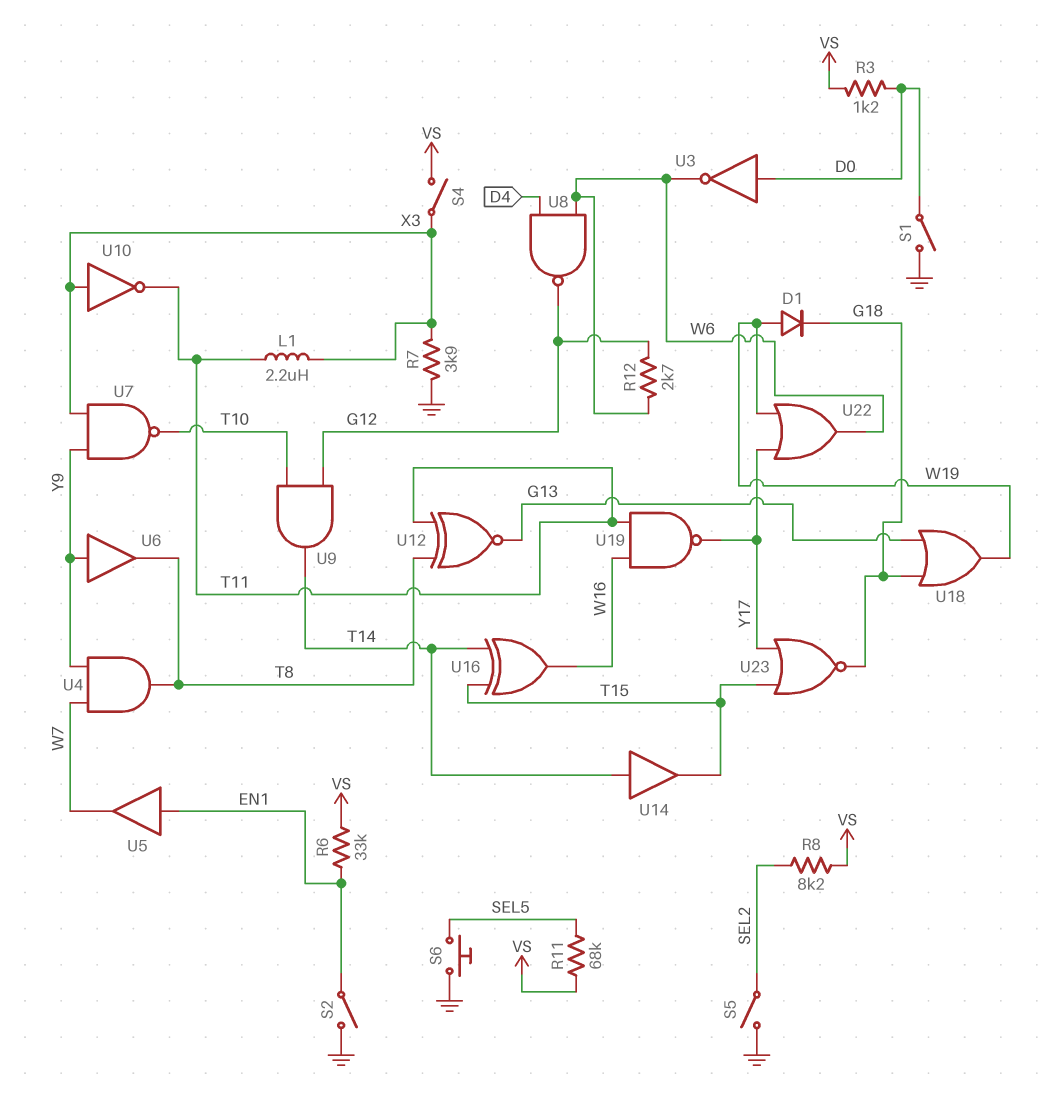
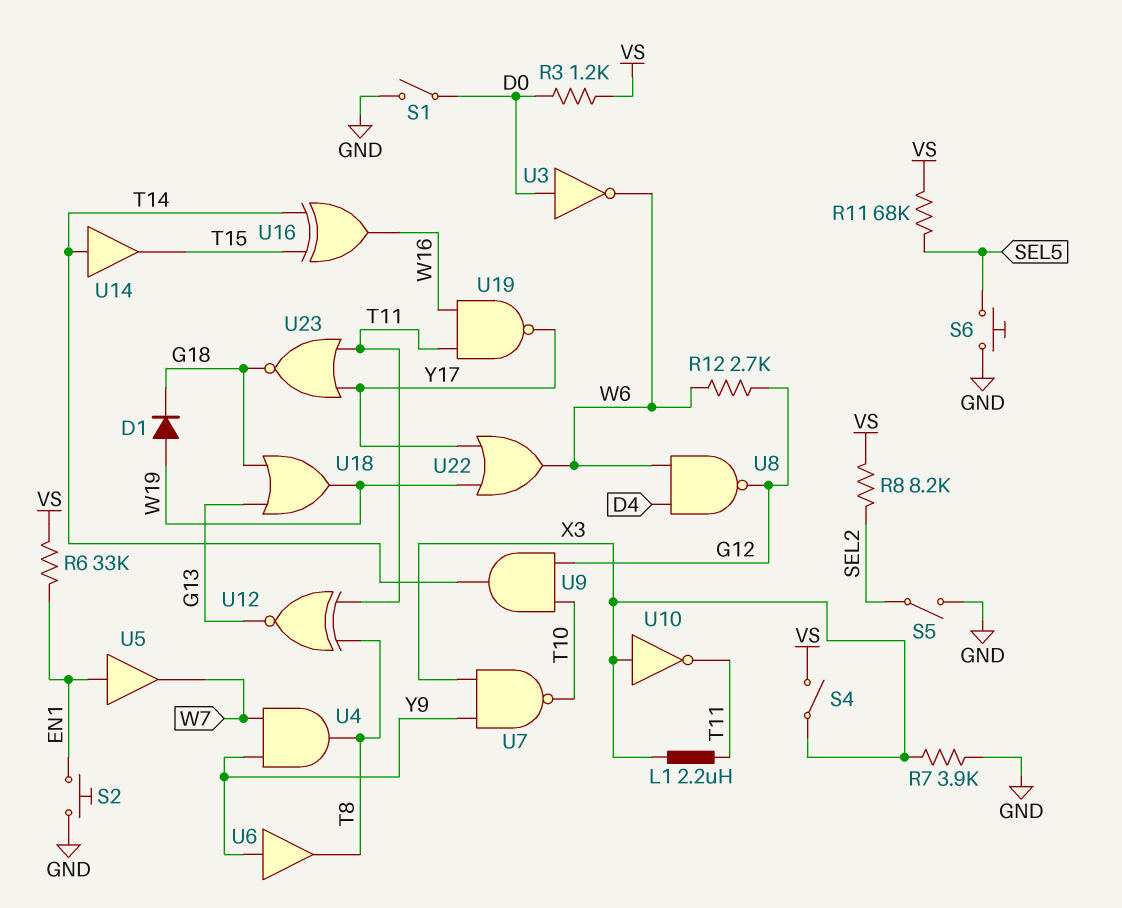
S2: switch (EN1, GND) -> button (EN1, GND)
U23: NOR (in T15, in Y17, out G18) -> NOR (in T11, in Y17, out G18)

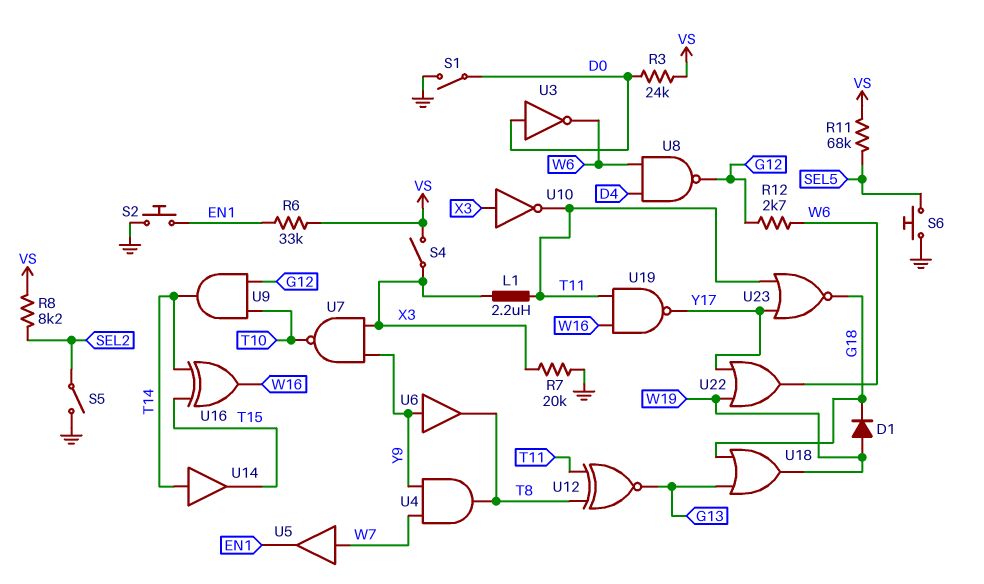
R3: 1.2k (D0, VS) -> 24k (D0, VS)
R7: 3.9k (GND, X3) -> 20k (GND, X3)
U5: buffer (in EN1, out W7) -> buffer (in W7, out EN1)

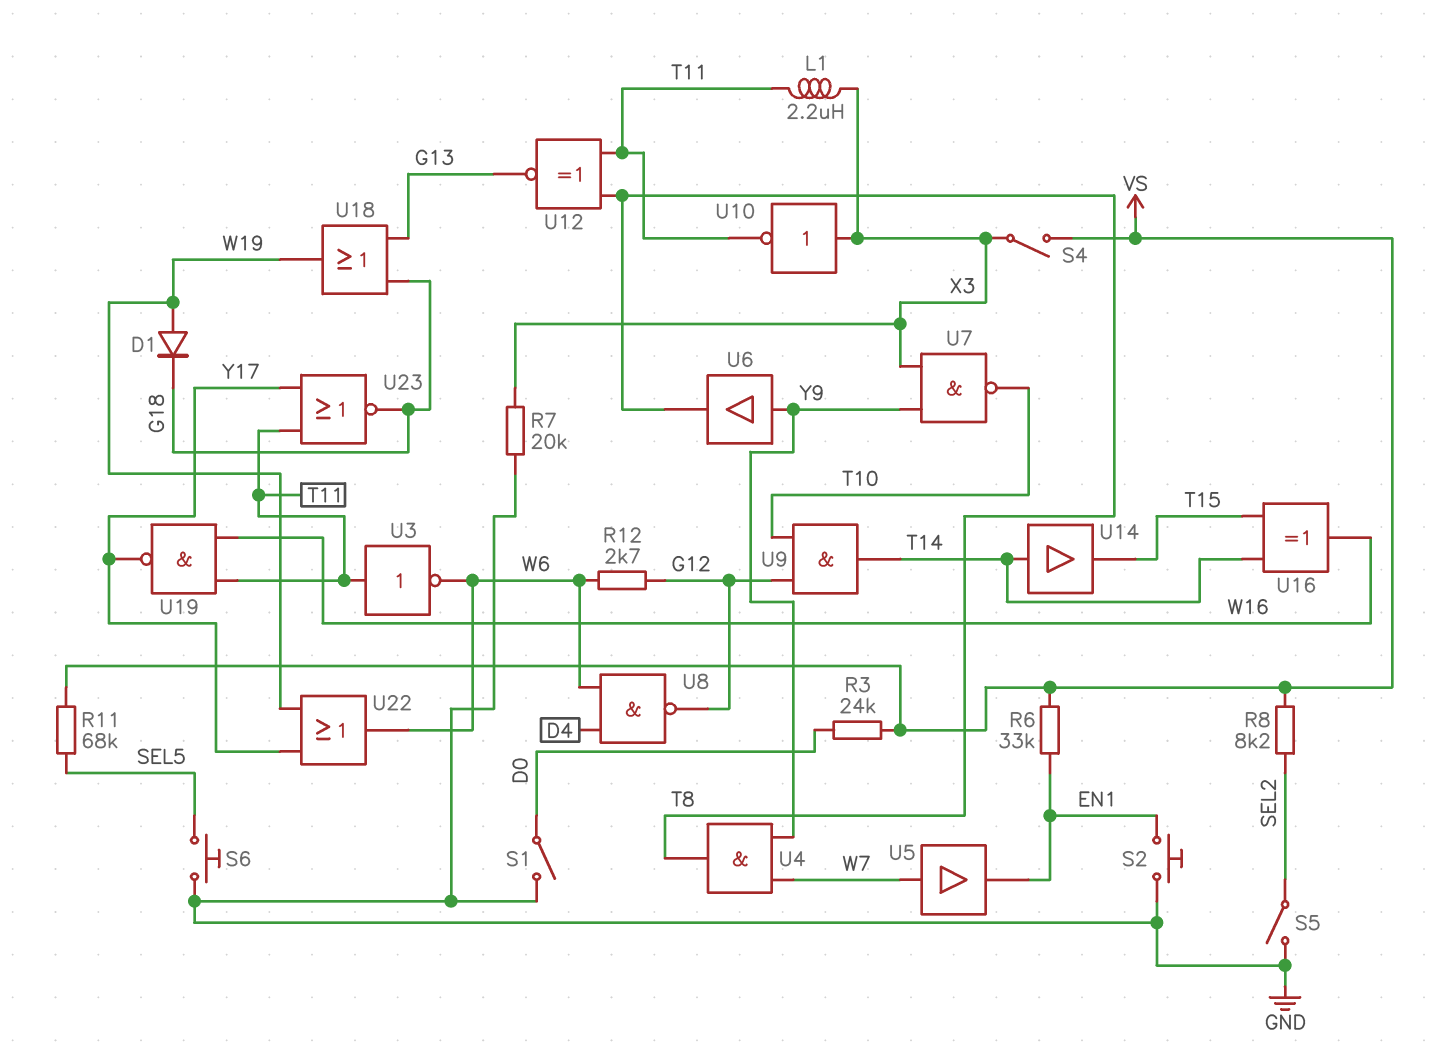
U3: NOT (in D0, out W6) -> NOT (in T11, out W6)

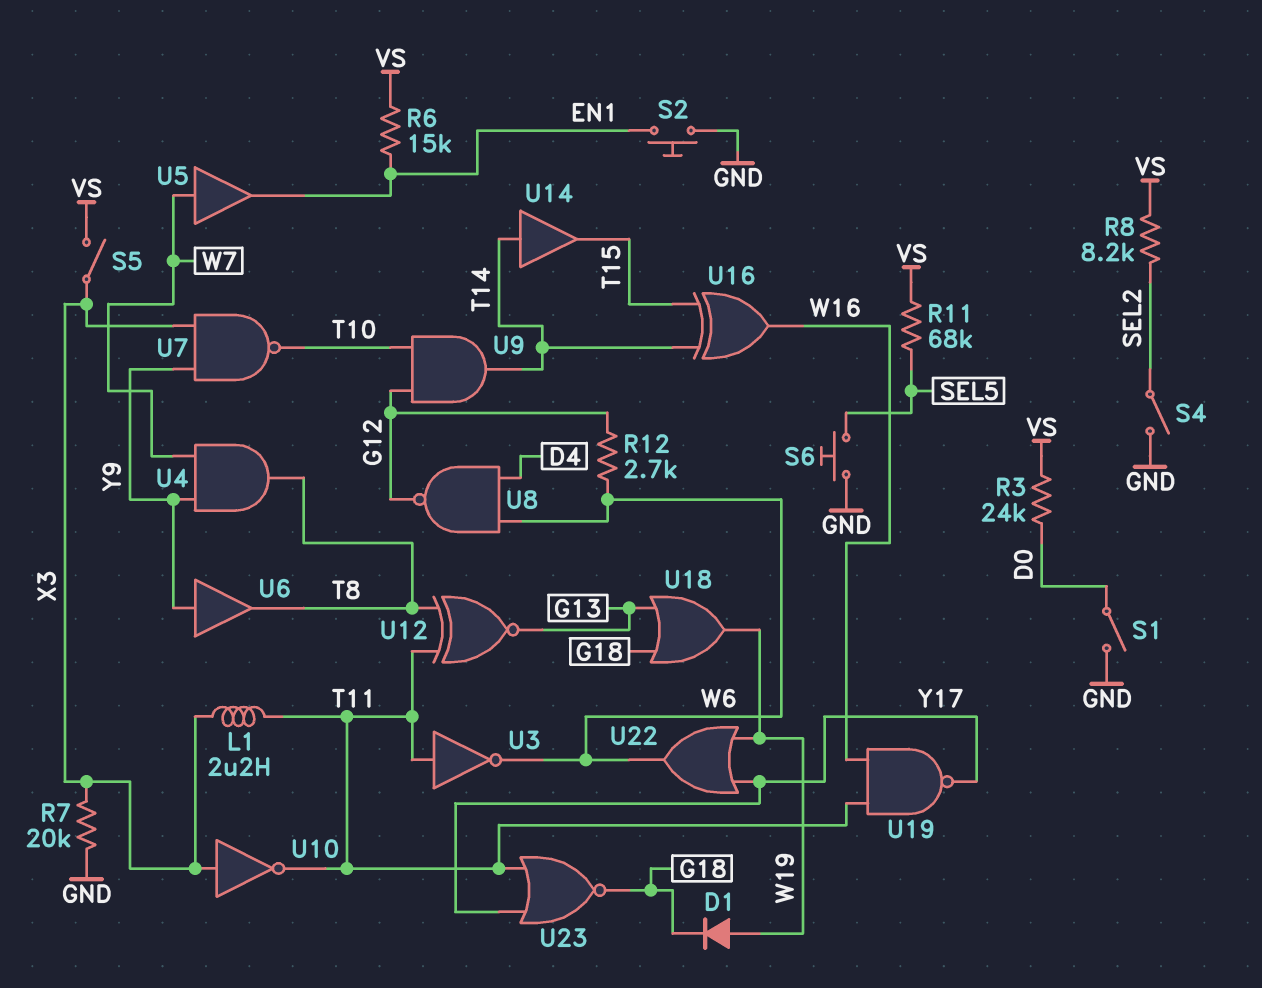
R6: 33k (EN1, VS) -> 15k (EN1, VS)
S4: switch (VS, X3) -> switch (GND, SEL2)
S5: switch (GND, SEL2) -> switch (VS, X3)

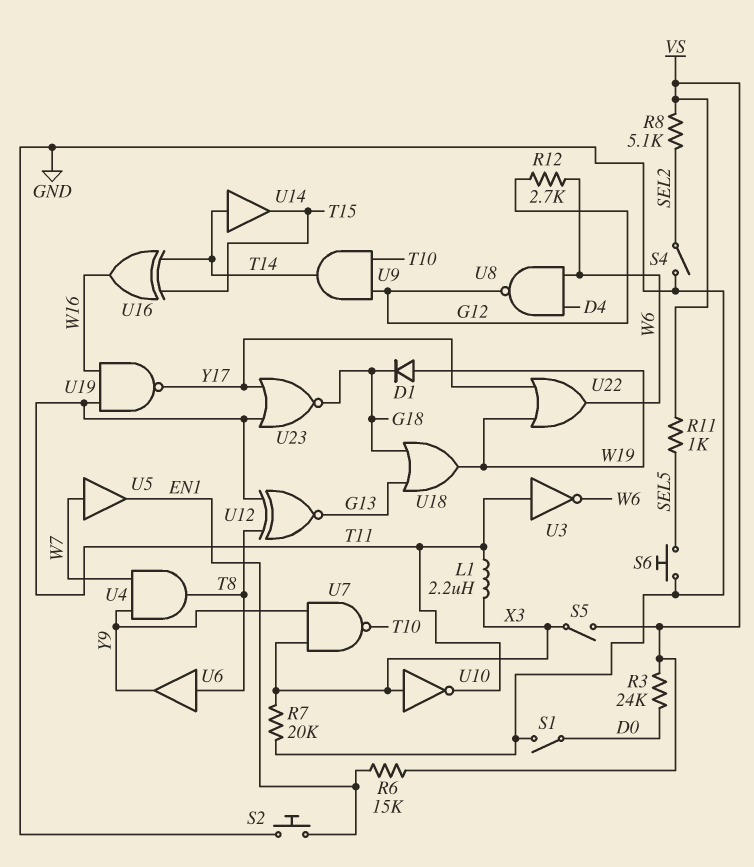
R8: 8.2k (SEL2, VS) -> 5.1k (SEL2, VS)
R11: 68k (SEL5, VS) -> 1k (SEL5, VS)
U6: buffer (in Y9, out T8) -> buffer (in T8, out Y9)

